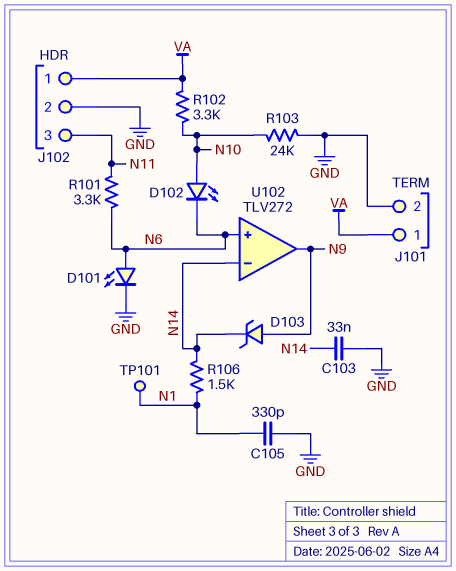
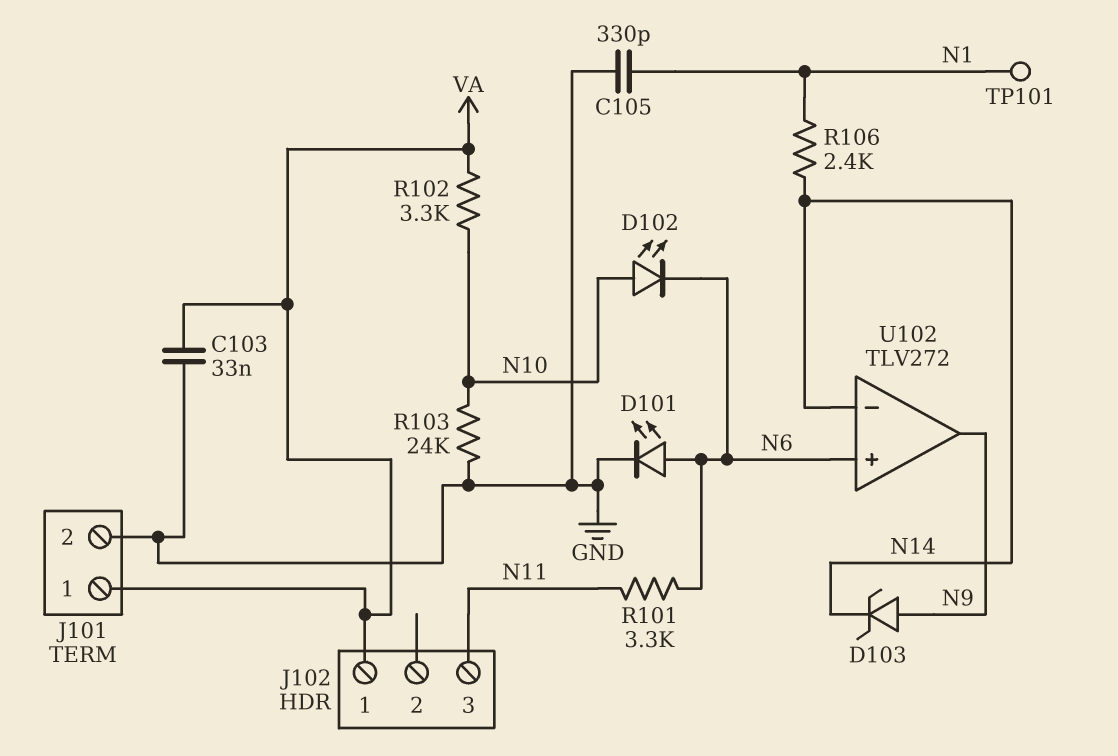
C103: 33nF (GND, N14) -> 33nF (GND, VA)
J102 pin 2: GND -> none
R106: 1.5k (N1, N14) -> 2.4k (N1, N14)

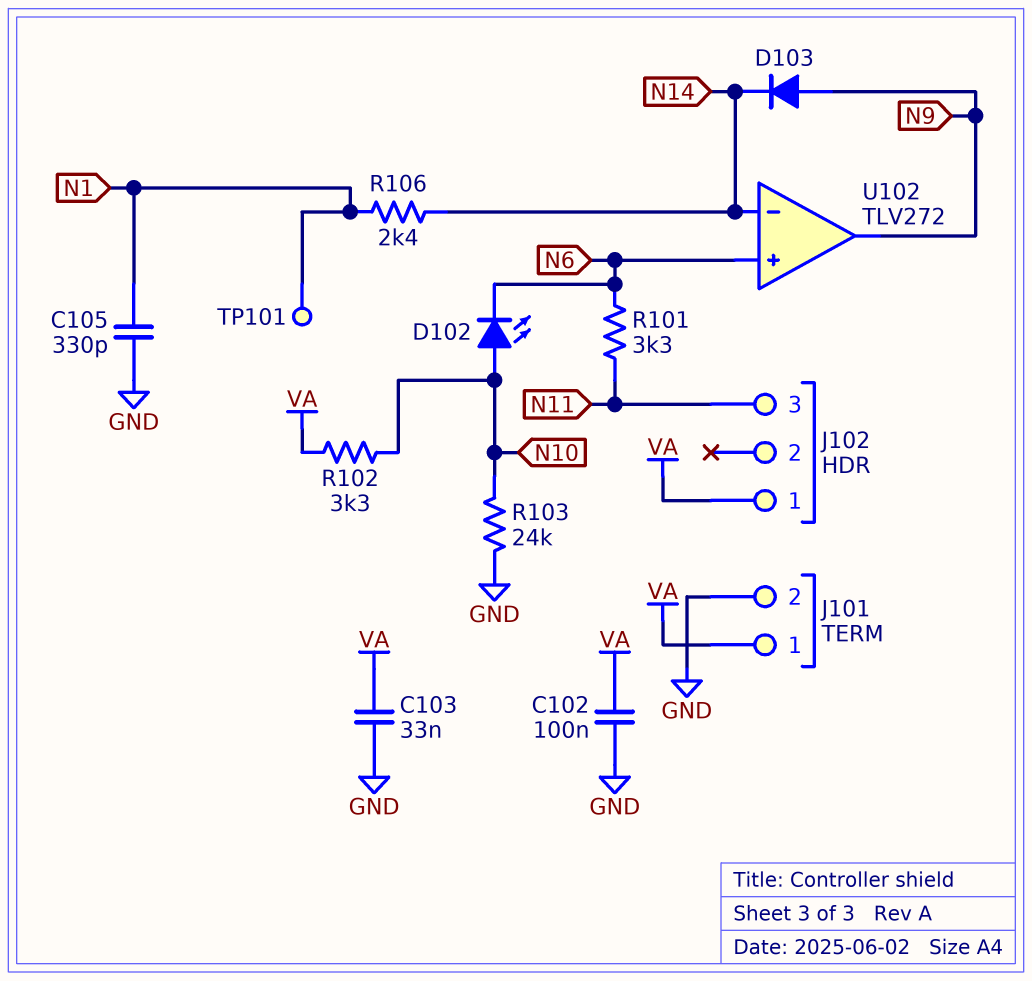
C102: none -> 100nF (GND, VA)
D101: LED (A N6, K GND) -> none
D103: zener (A N9, K N14) -> diode (A N9, K N14)

